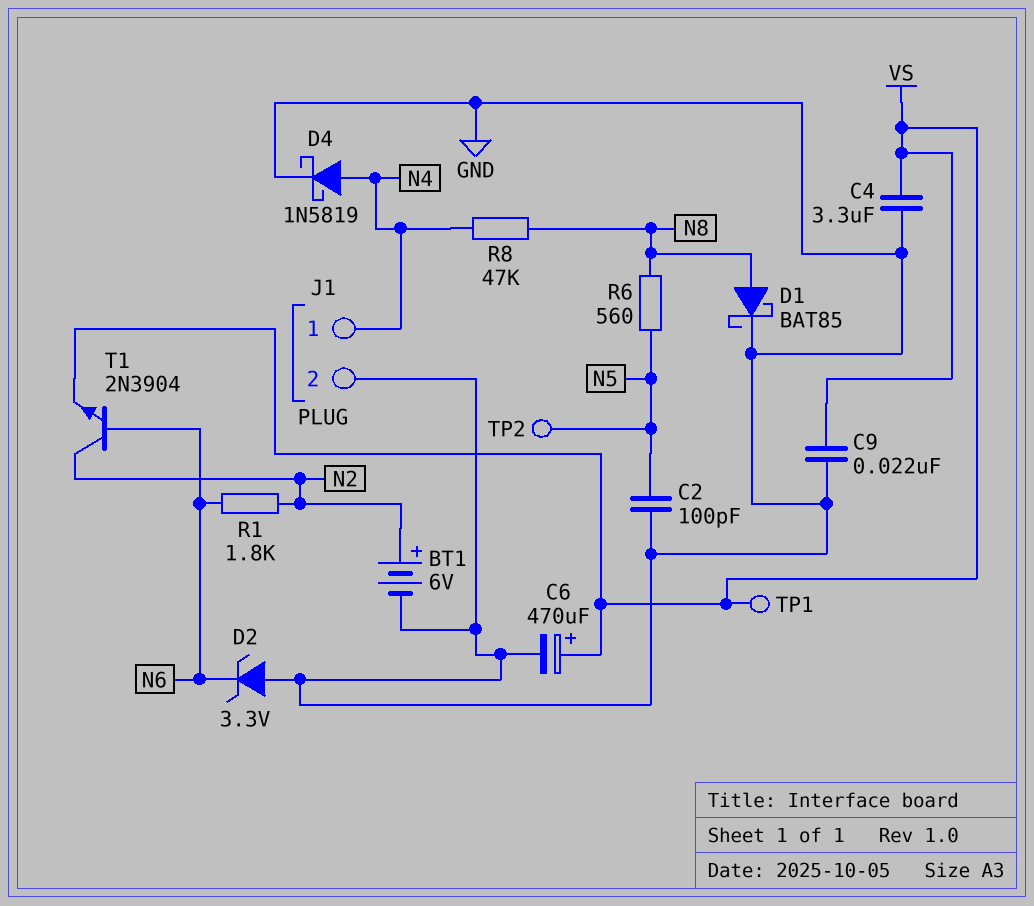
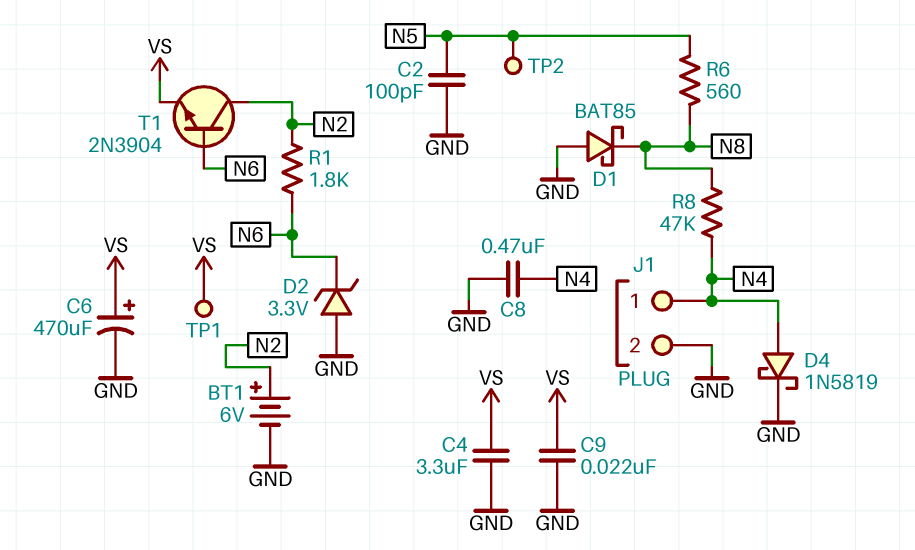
C8: none -> 470nF (GND, N4)
D1: schottky BAT85 (A N8, K GND) -> schottky BAT85 (A GND, K N8)

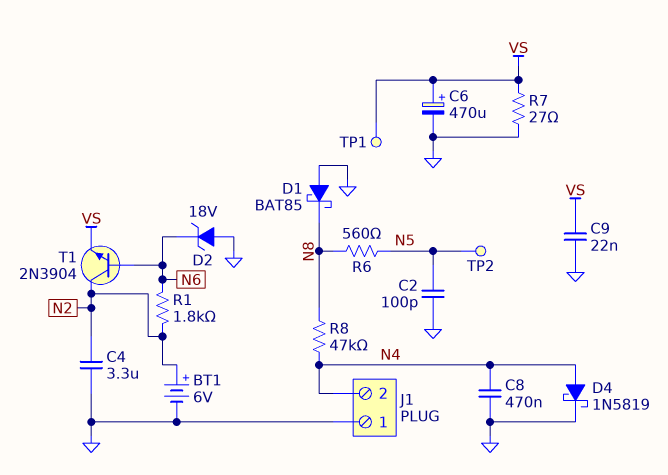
C4: 3.3uF (GND, VS) -> 3.3uF (GND, N2)
D2: zener 3.3V (A GND, K N6) -> zener 18V (A GND, K N6)
J1 pin 1: N4 -> GND
J1 pin 2: GND -> N4
R7: none -> 27 (GND, VS)

